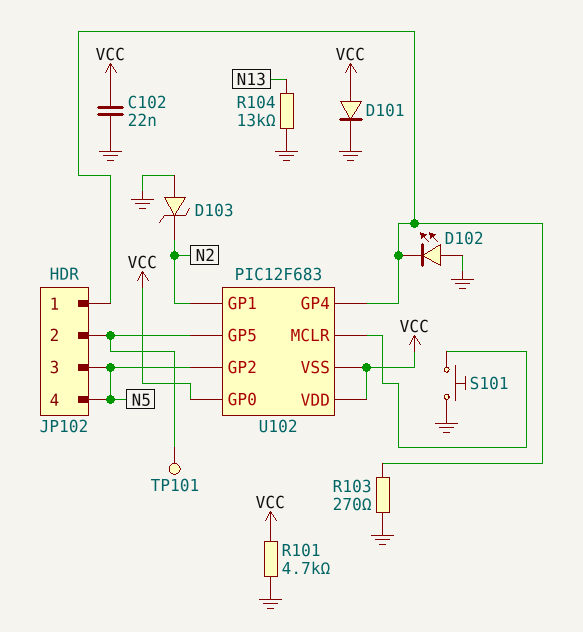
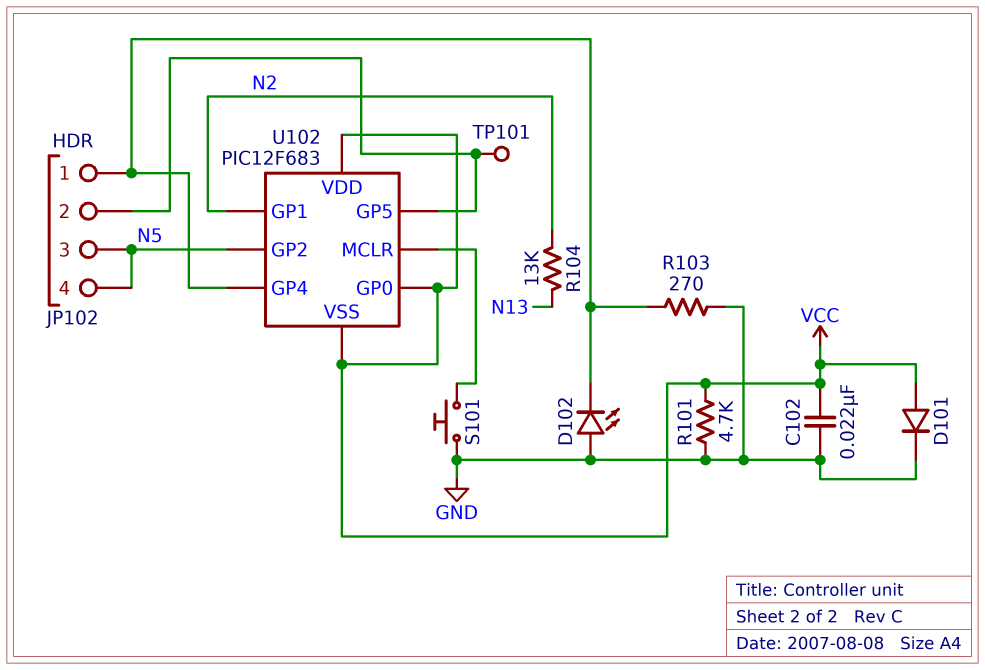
D103: zener (A GND, K N2) -> none
R104: 13k (GND, N13) -> 13k (N2, N13)

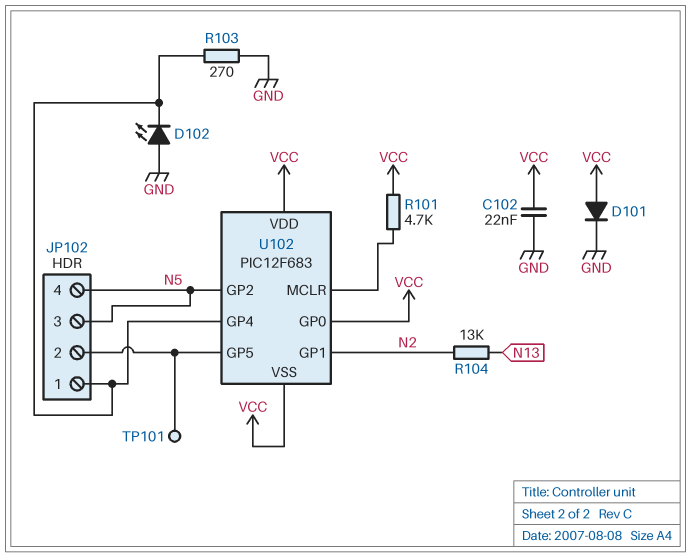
R101: 4.7k (GND, VCC) -> 4.7k (U102/MCLR, VCC)
S101: button (GND, U102/MCLR) -> none

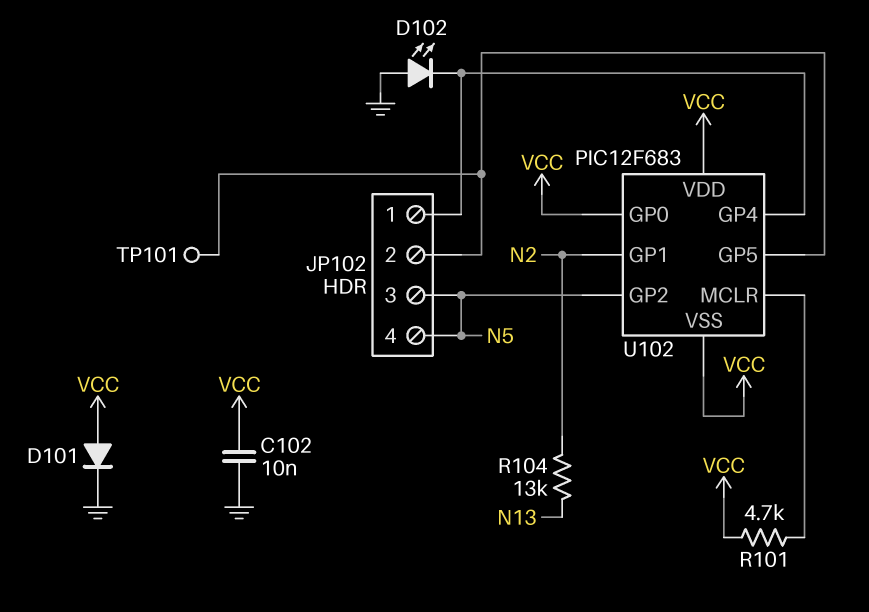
C102: 22nF (GND, VCC) -> 10nF (GND, VCC)
R103: 270 (GND, JP102/1) -> none

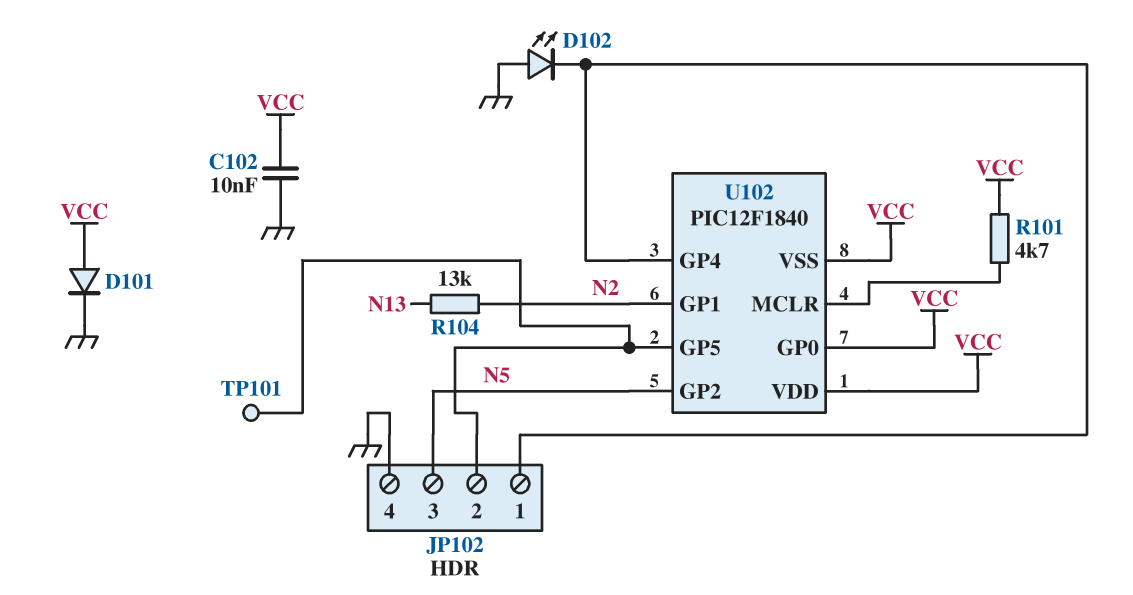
JP102 pin 4: N5 -> GND
U102: PIC12F683 -> PIC12F1840

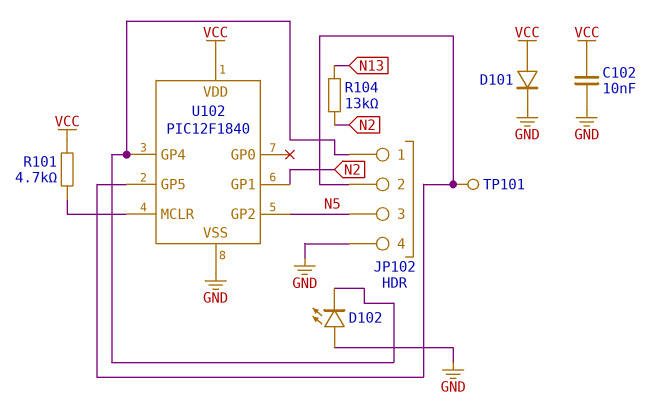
U102 pin GP0: VCC -> none
U102 pin VSS: VCC -> GND

